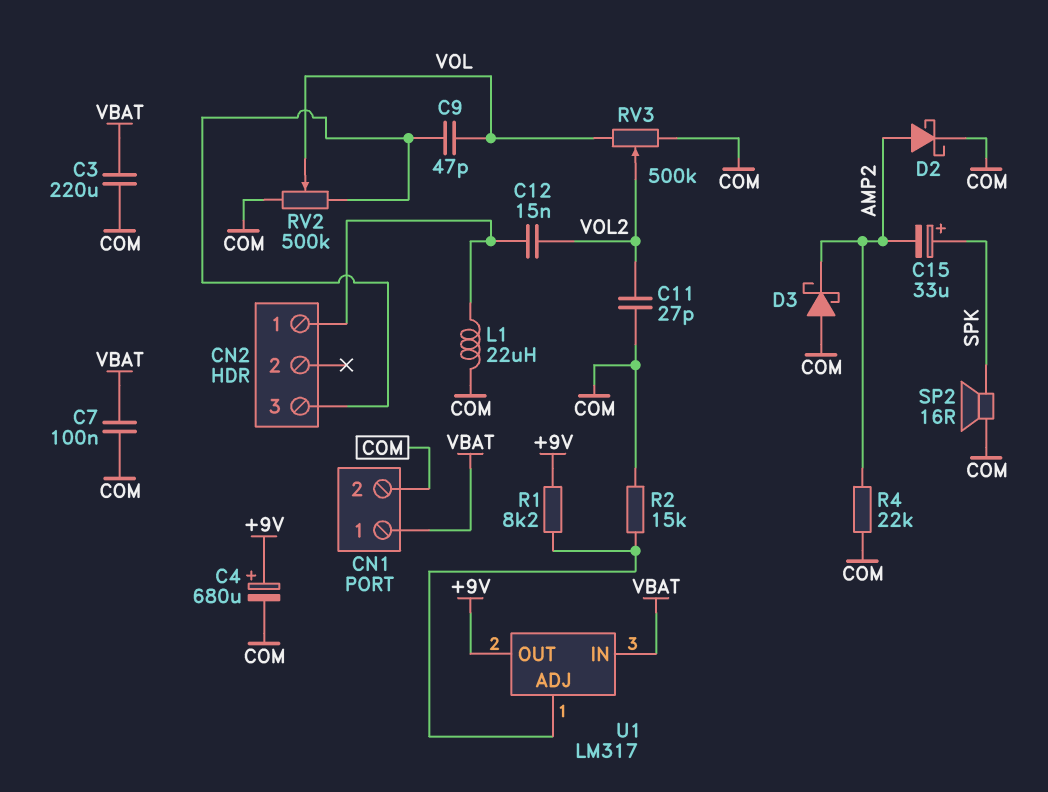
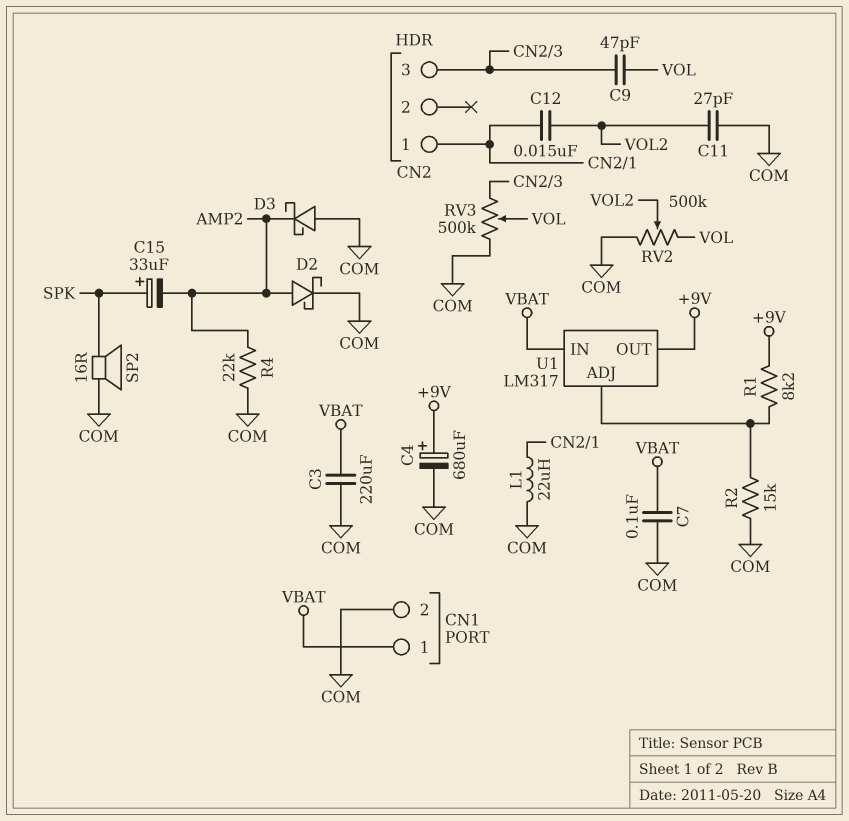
RV2: 500k (CN2/3, COM, wiper VOL) -> 500k (COM, VOL, wiper VOL2)
RV3: 500k (COM, VOL, wiper VOL2) -> 500k (CN2/3, COM, wiper VOL)

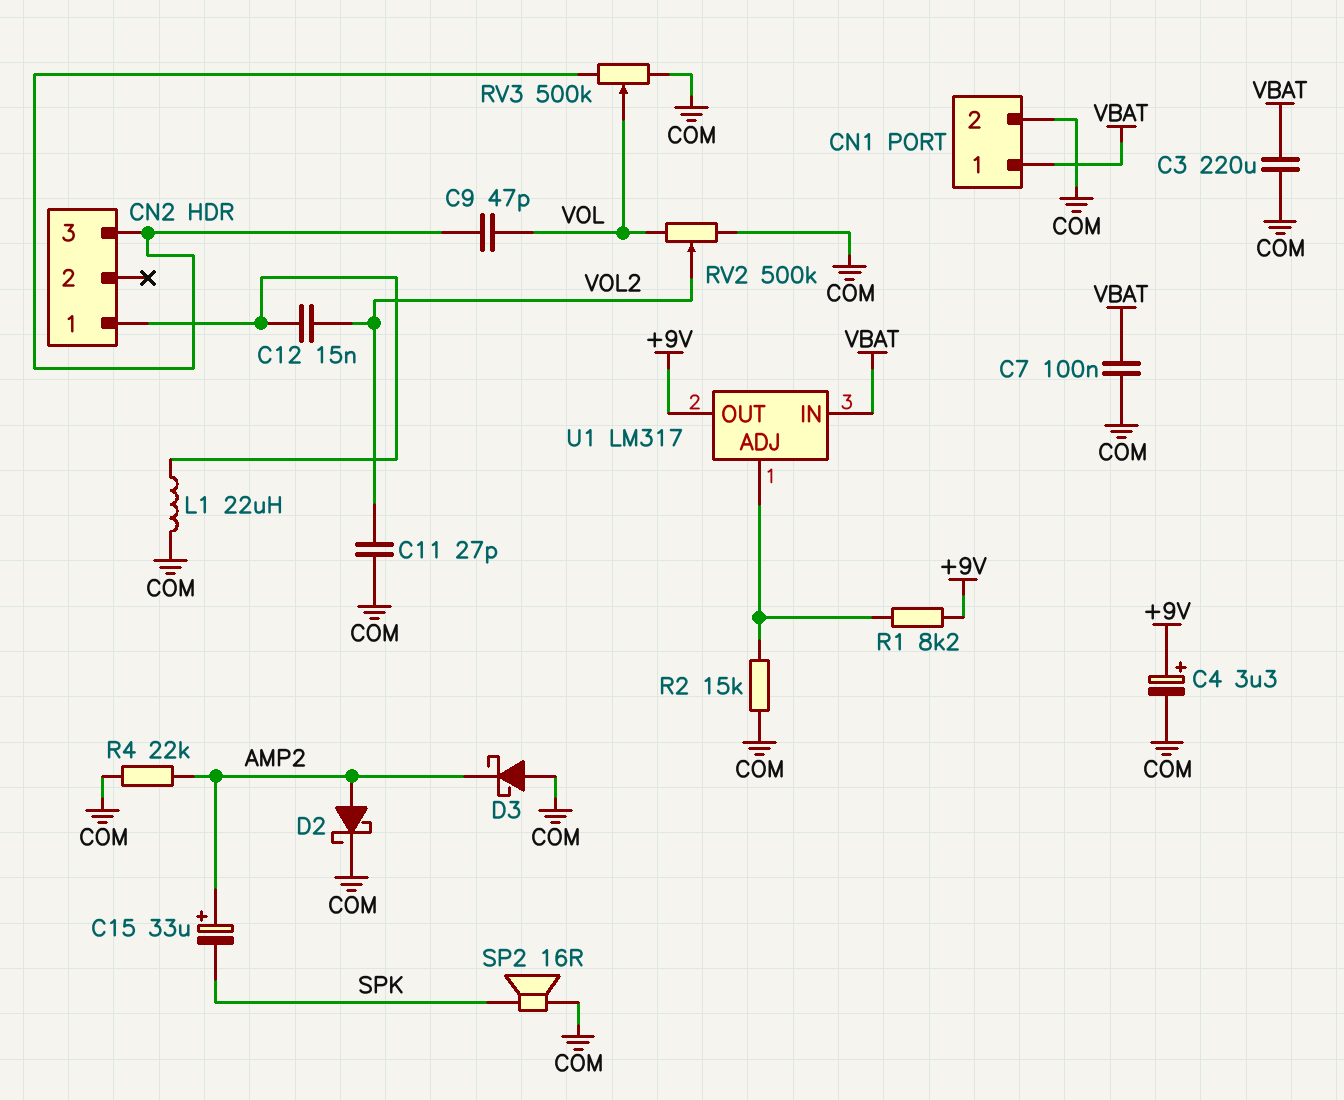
C4: 680uF (plus +9V, minus COM) -> 3.3uF (plus +9V, minus COM)
C15: 33uF (plus SPK, minus AMP2) -> 33uF (plus AMP2, minus SPK)

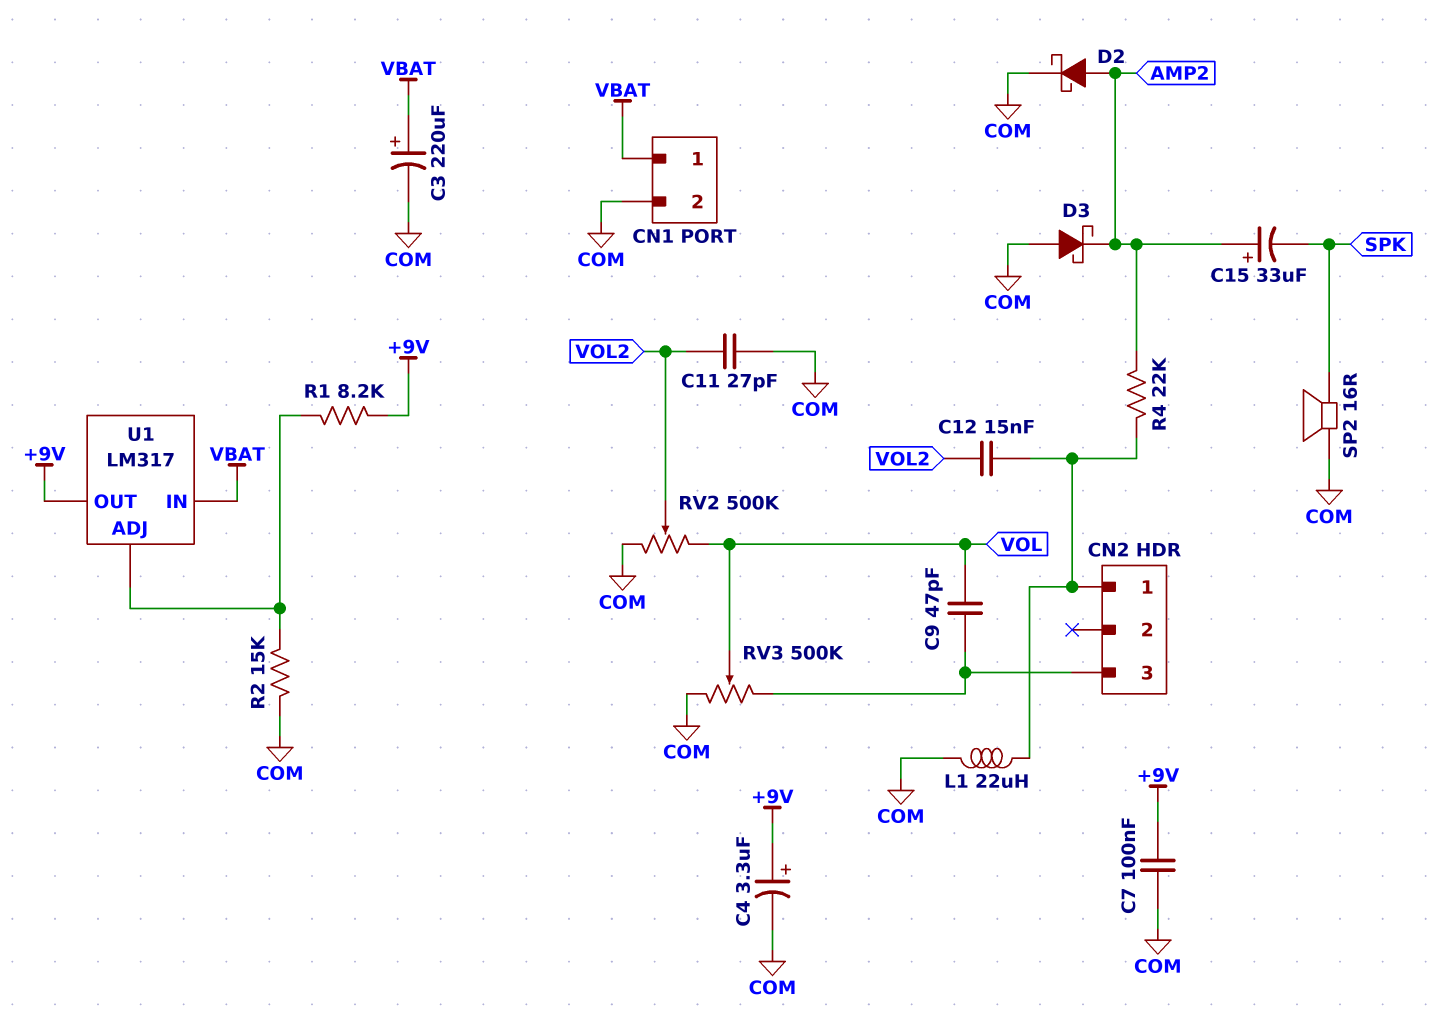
C3: 220uF (COM, VBAT) -> 220uF (plus VBAT, minus COM)
C7: 100nF (COM, VBAT) -> 100nF (+9V, COM)
R4: 22k (AMP2, COM) -> 22k (AMP2, CN2/1)

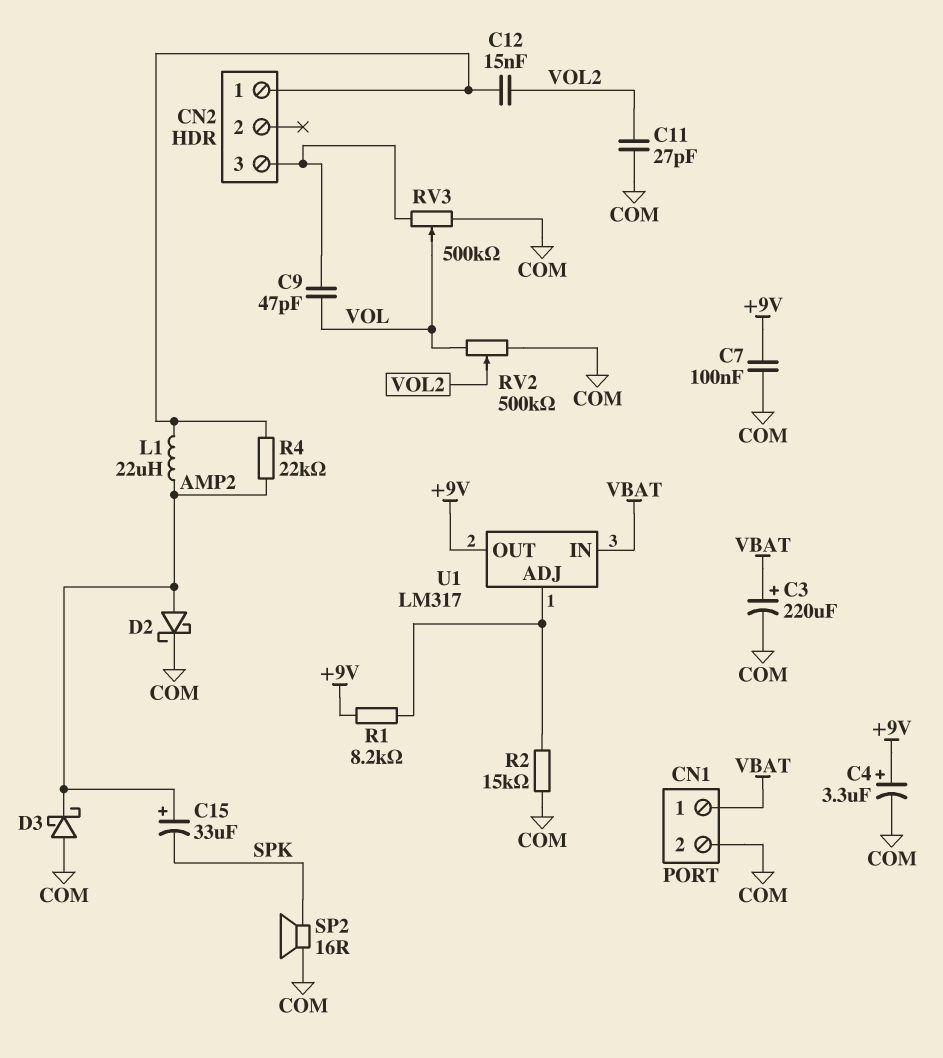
L1: 22uH (CN2/1, COM) -> 22uH (AMP2, CN2/1)

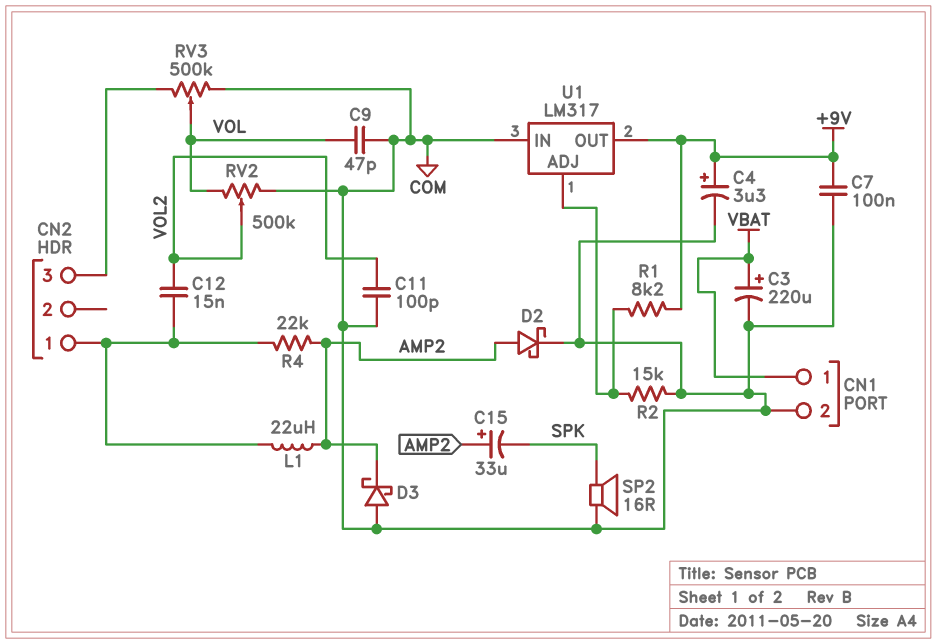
C9: 47pF (CN2/3, VOL) -> 47pF (COM, VOL)
C11: 27pF (COM, VOL2) -> 100pF (COM, VOL2)
U1 pin IN: VBAT -> COM

